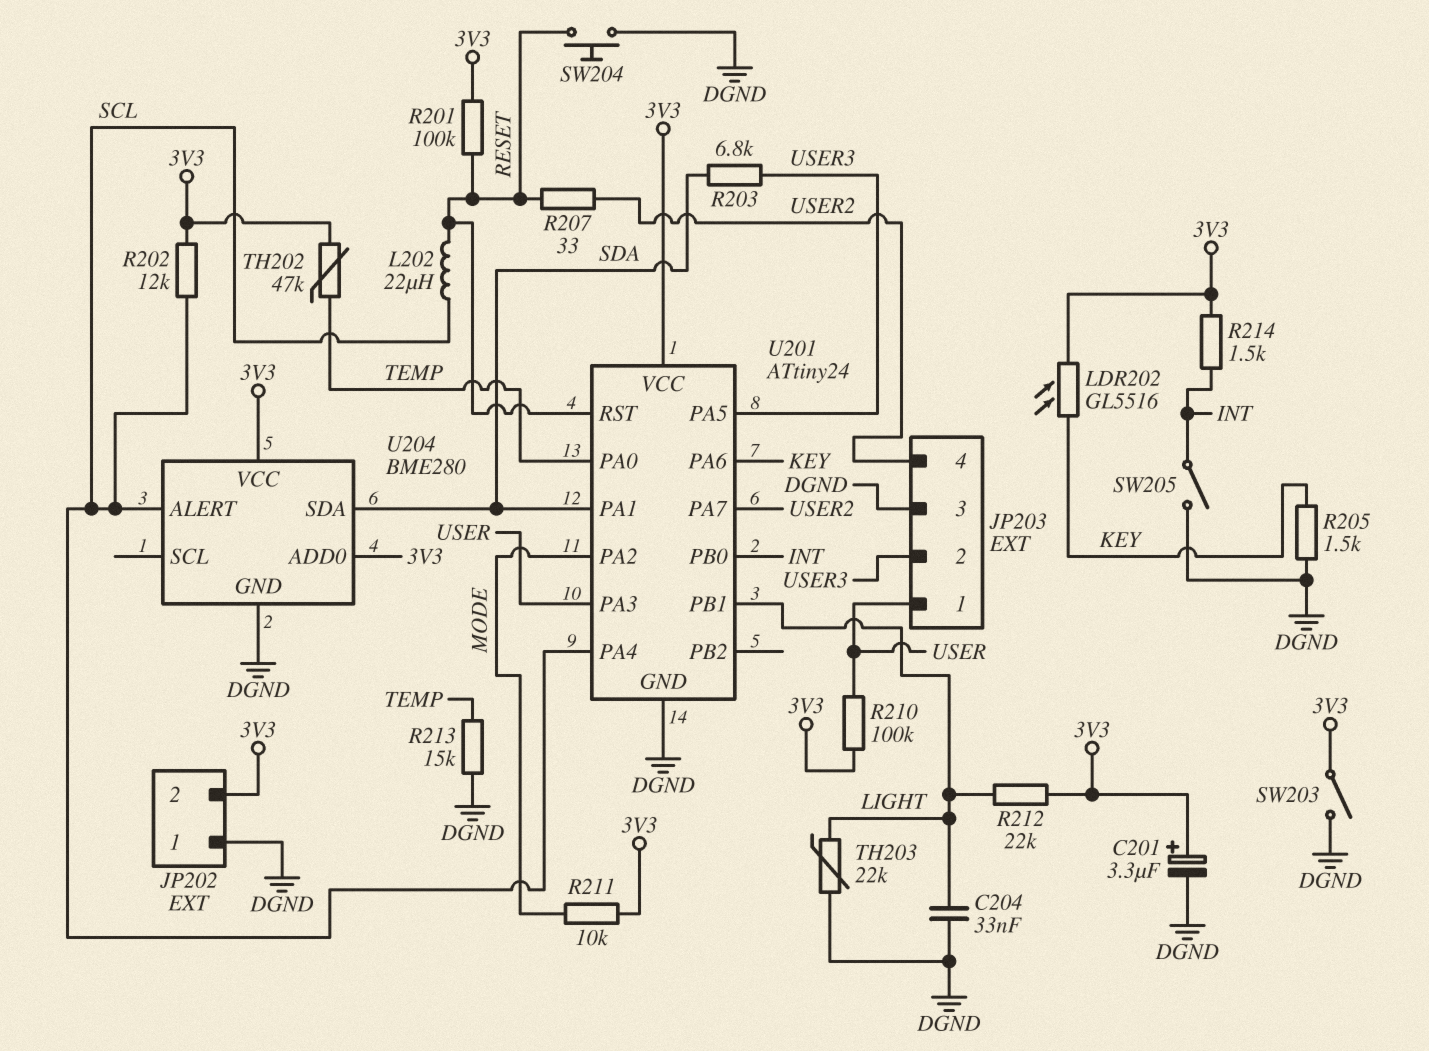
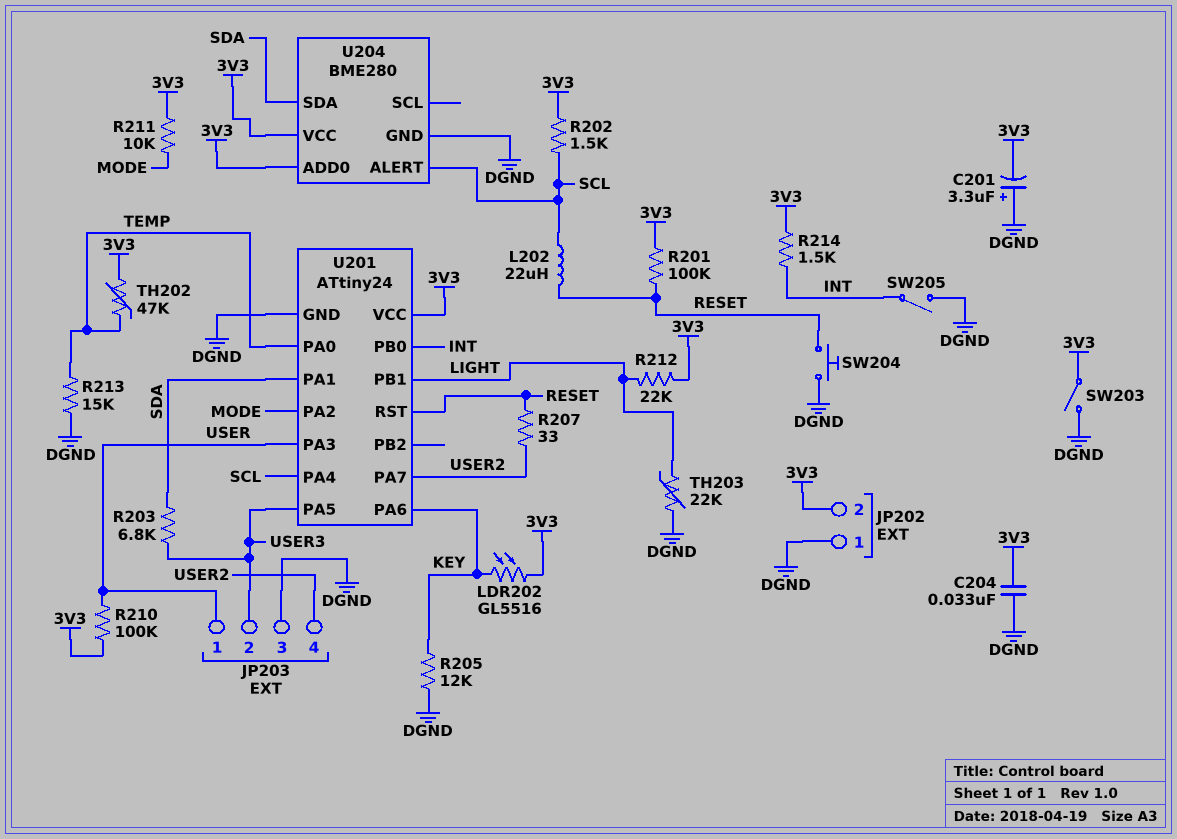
C201: 3.3uF (plus 3V3, minus DGND) -> 3.3uF (plus DGND, minus 3V3)
C204: 33nF (DGND, LIGHT) -> 33nF (3V3, DGND)
R202: 12k (3V3, SCL) -> 1.5k (3V3, SCL)
R205: 1.5k (DGND, KEY) -> 12k (DGND, KEY)

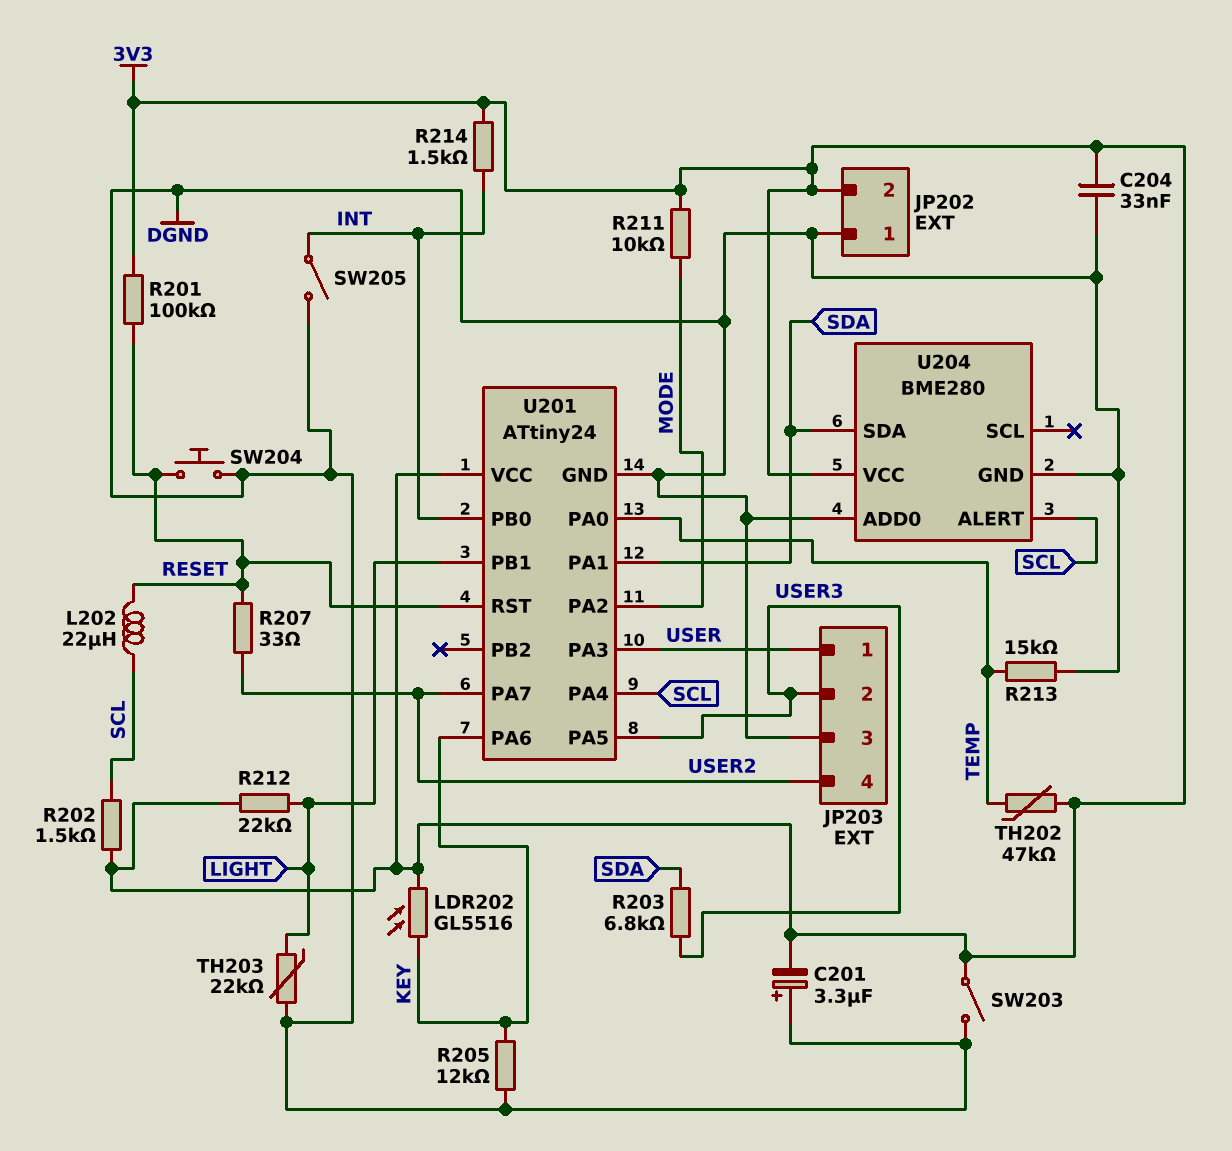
R210: 100k (3V3, USER) -> none
U204 pin ADD0: 3V3 -> DGND

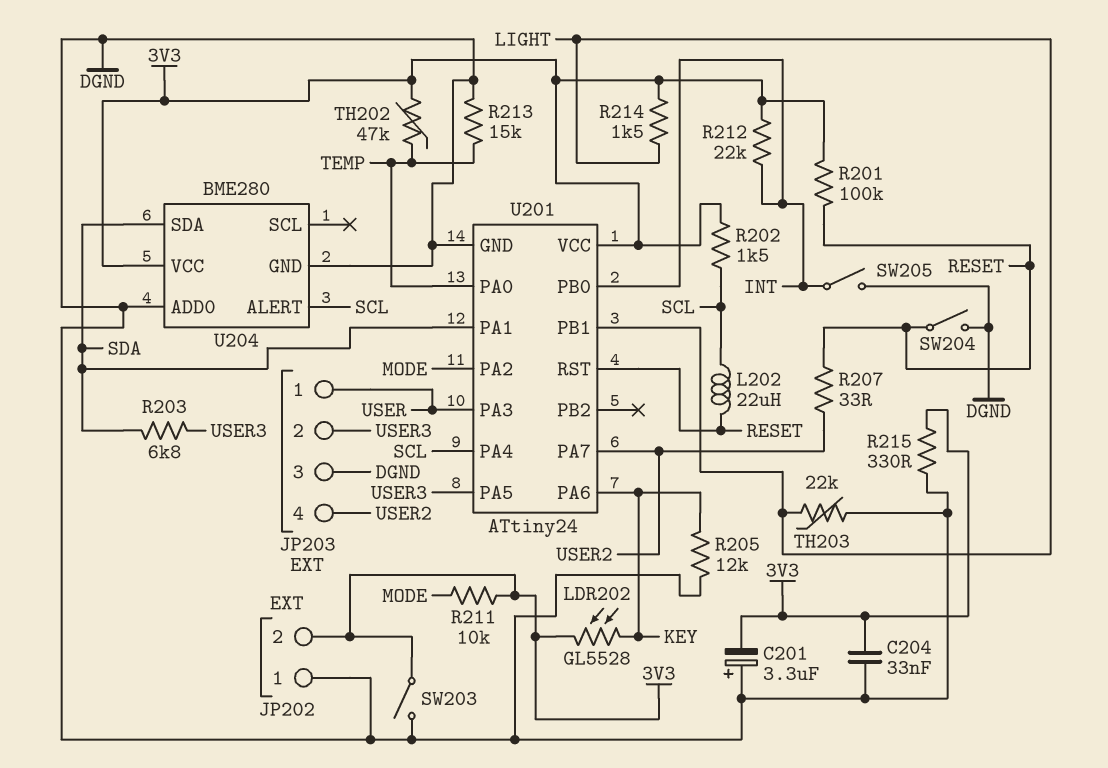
LDR202: GL5516 (3V3, KEY) -> GL5528 (3V3, KEY)
R212: 22k (3V3, LIGHT) -> 22k (3V3, INT)
R214: 1.5k (3V3, INT) -> 1.5k (3V3, LIGHT)
R215: none -> 330 (3V3, DGND)
SW204: button (DGND, RESET) -> switch (DGND, RESET)

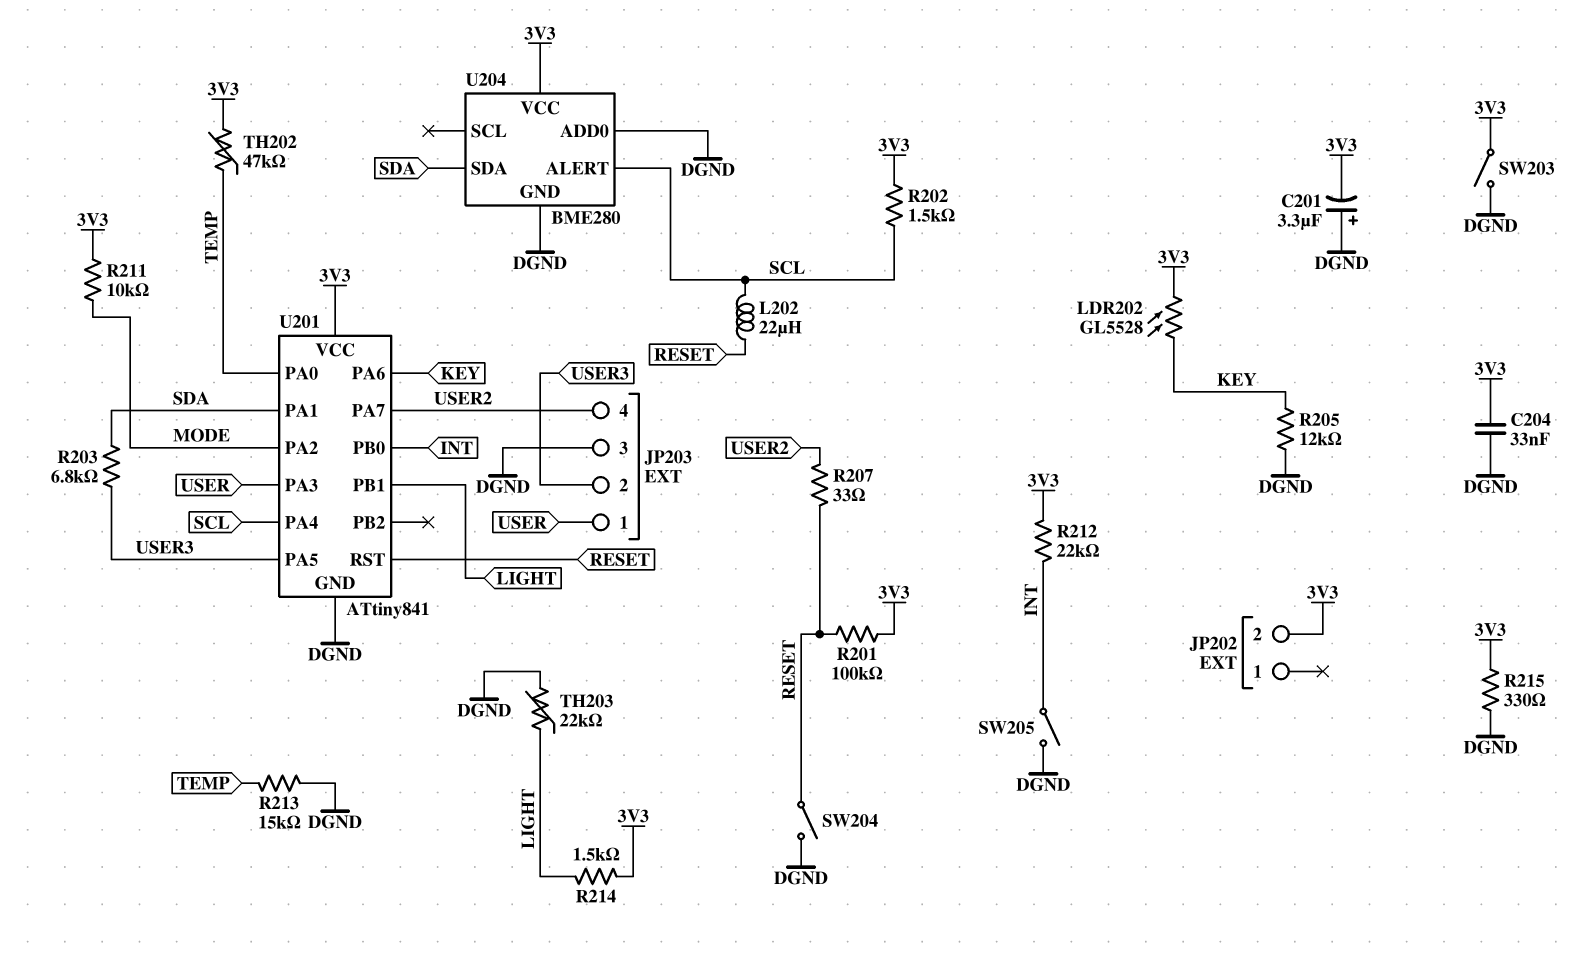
JP202 pin 1: DGND -> none
U201: ATtiny24 -> ATtiny841

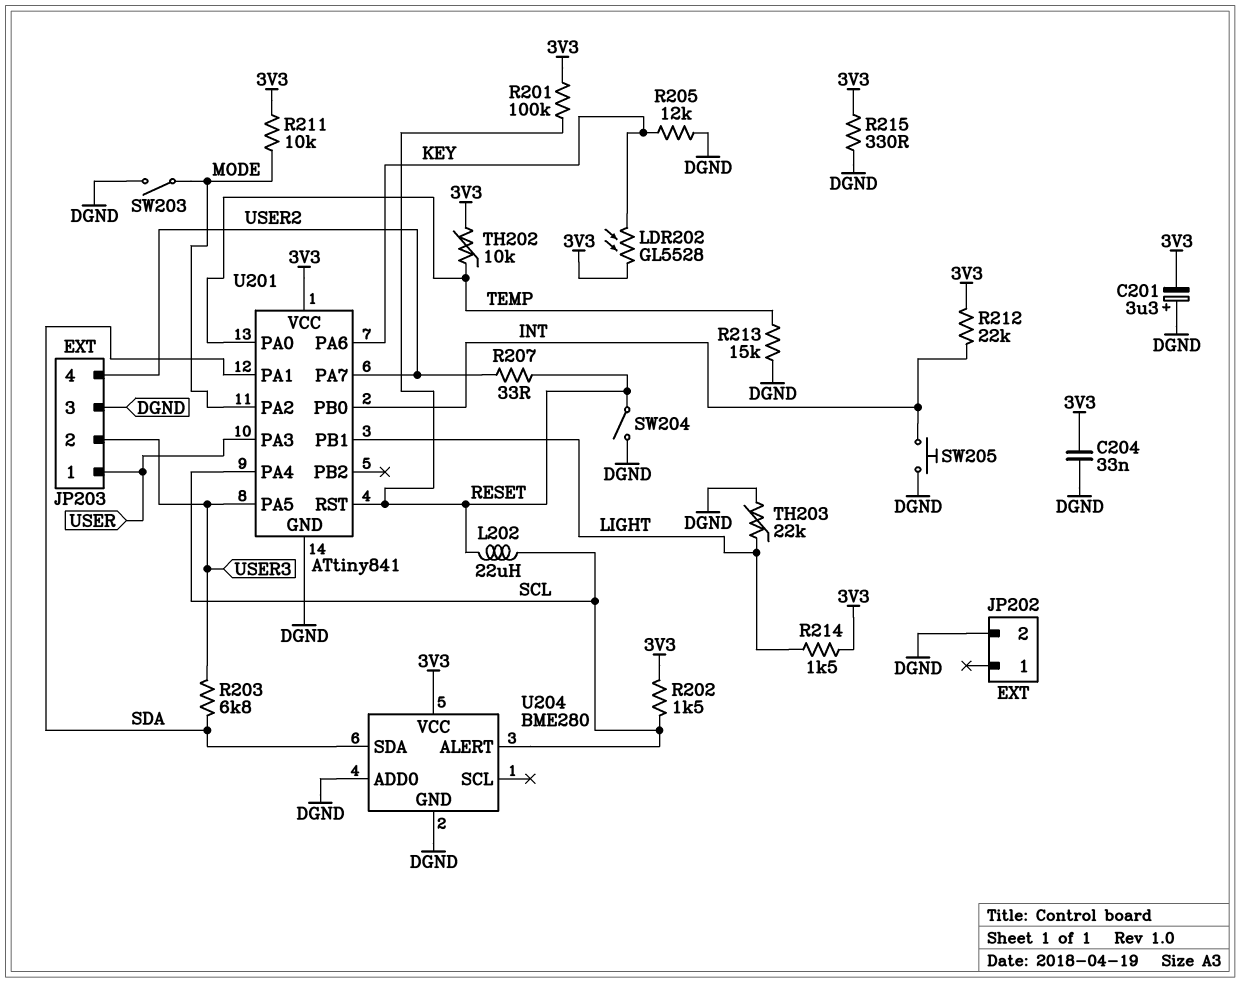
JP202 pin 2: 3V3 -> DGND
SW203: switch (3V3, DGND) -> switch (DGND, MODE)
SW205: switch (DGND, INT) -> button (DGND, INT)
TH202: 47k (3V3, TEMP) -> 10k (3V3, TEMP)

